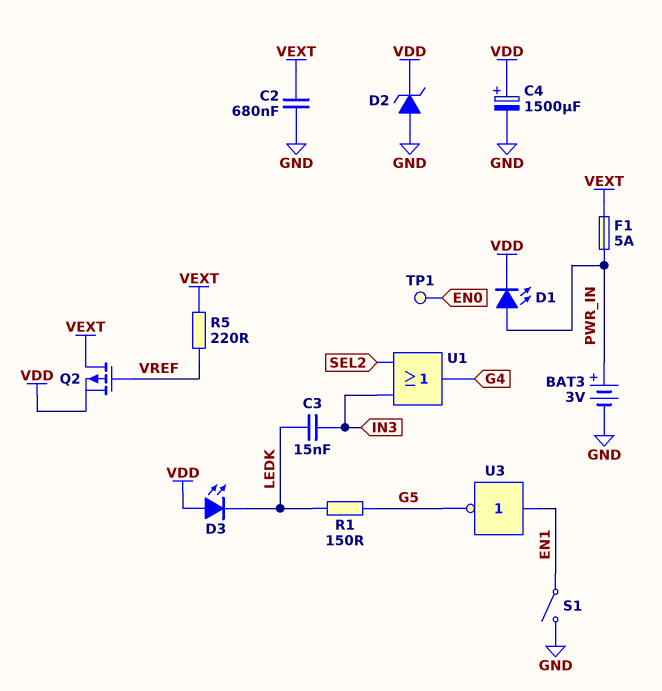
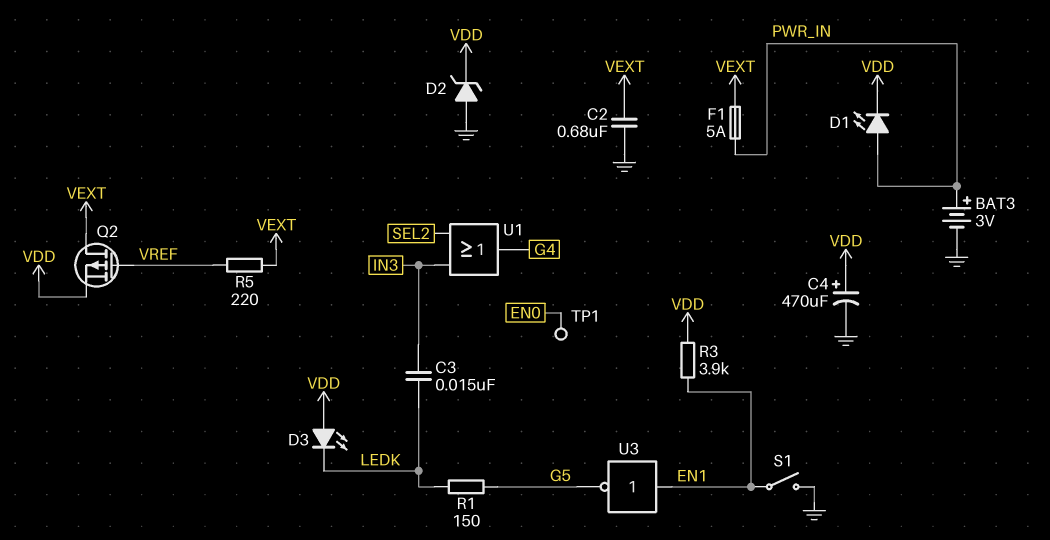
C4: 1500uF (plus VDD, minus GND) -> 470uF (plus VDD, minus GND)
R3: none -> 3.9k (EN1, VDD)

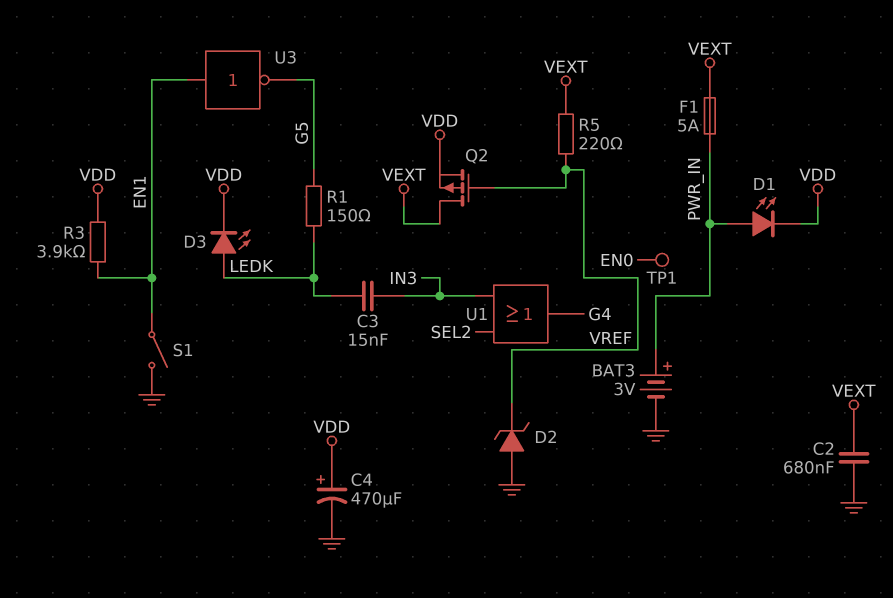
D2: zener (A GND, K VDD) -> zener (A GND, K VREF)
D3: LED (A VDD, K LEDK) -> LED (A LEDK, K VDD)

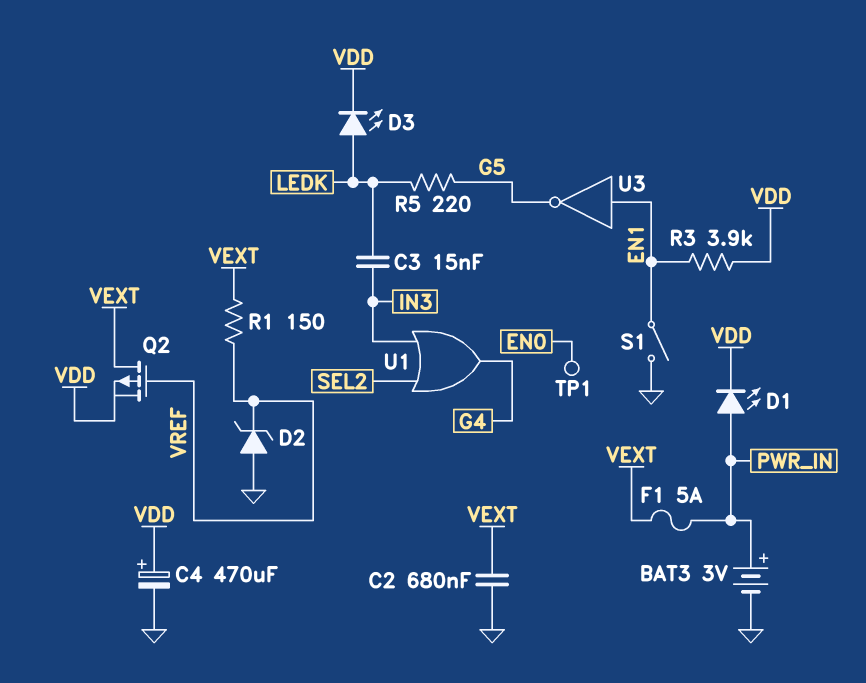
R1: 150 (G5, LEDK) -> 150 (VEXT, VREF)
R5: 220 (VEXT, VREF) -> 220 (G5, LEDK)

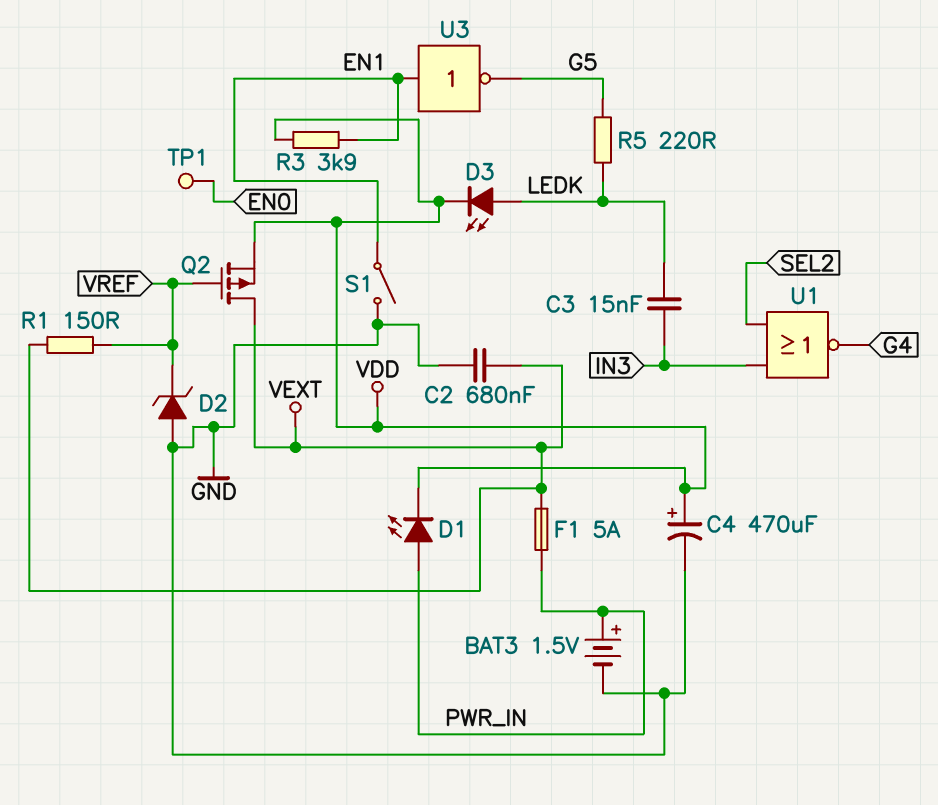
BAT3: 3V (plus PWR_IN, minus GND) -> 1.5V (plus PWR_IN, minus GND)
U1: OR (in IN3, in SEL2, out G4) -> NOR (in IN3, in SEL2, out G4)

